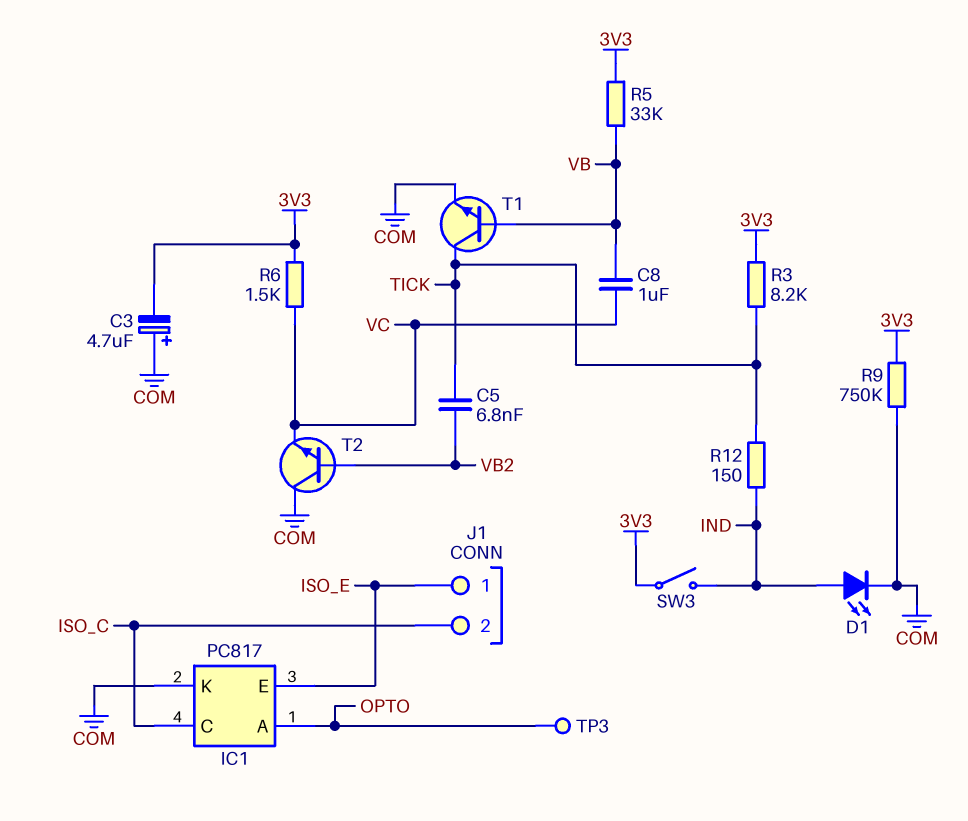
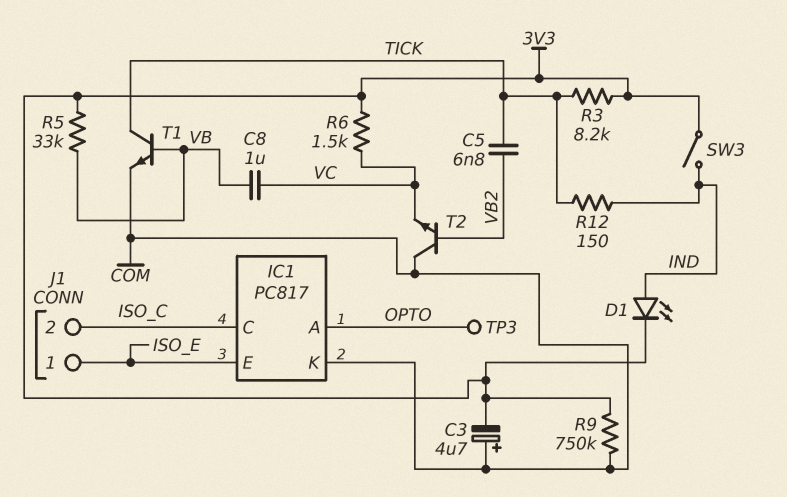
D1: LED (A IND, K COM) -> LED (A IND, K 3V3)

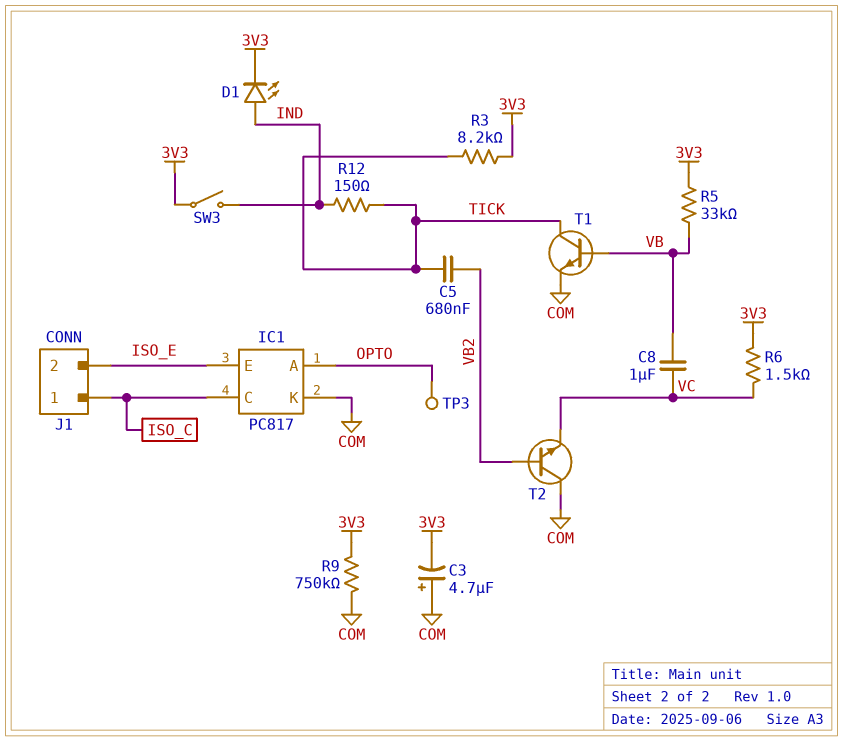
C5: 6.8nF (TICK, VB2) -> 680nF (TICK, VB2)
J1 pin 1: ISO_E -> ISO_C
J1 pin 2: ISO_C -> ISO_E

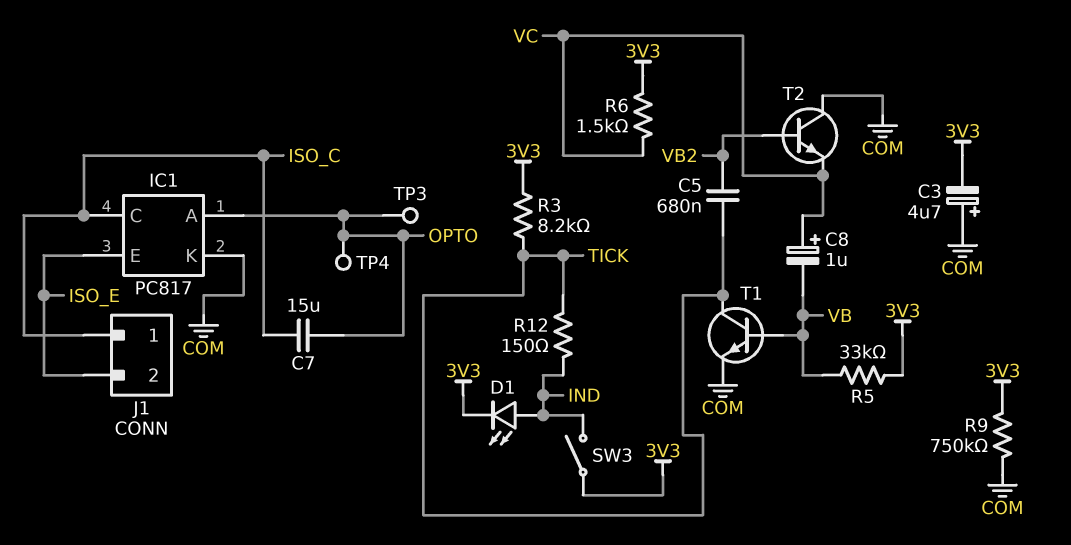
C7: none -> 15uF (ISO_C, OPTO)
C8: 1uF (VB, VC) -> 1uF (plus VC, minus VB)
TP4: none -> test point (OPTO)

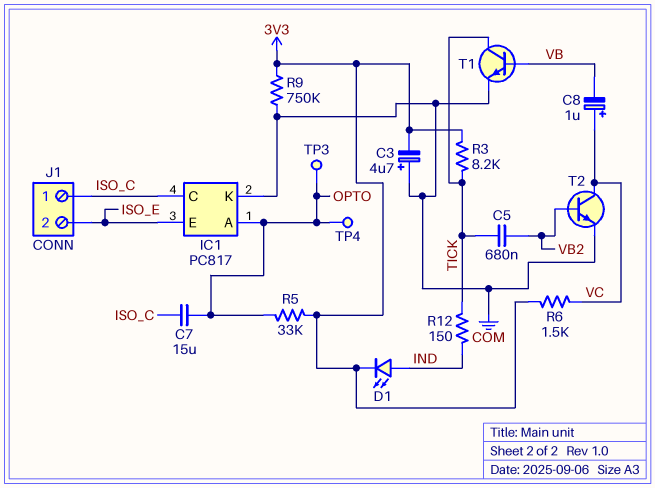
R5: 33k (3V3, VB) -> 33k (3V3, OPTO)
SW3: switch (3V3, IND) -> none
T2: NPN (B VB2, C COM, E VC) -> NPN (B VB2, C VC, E COM)

